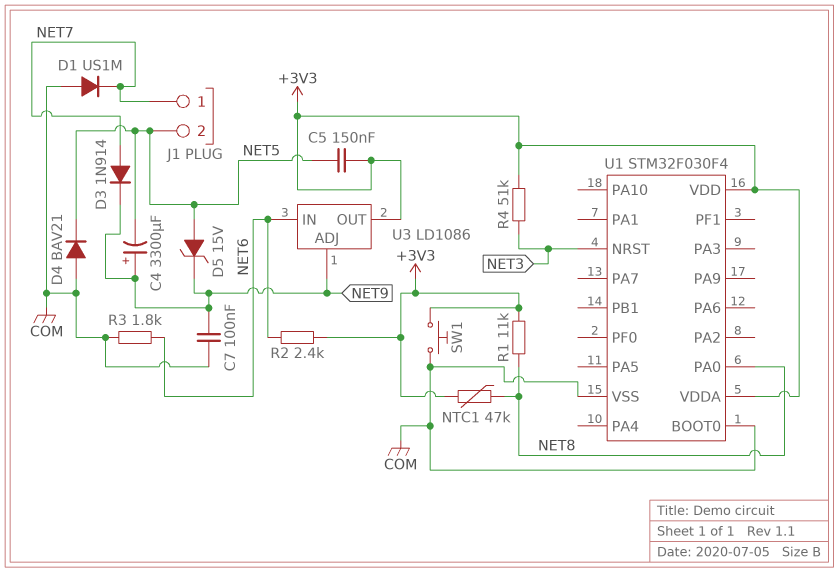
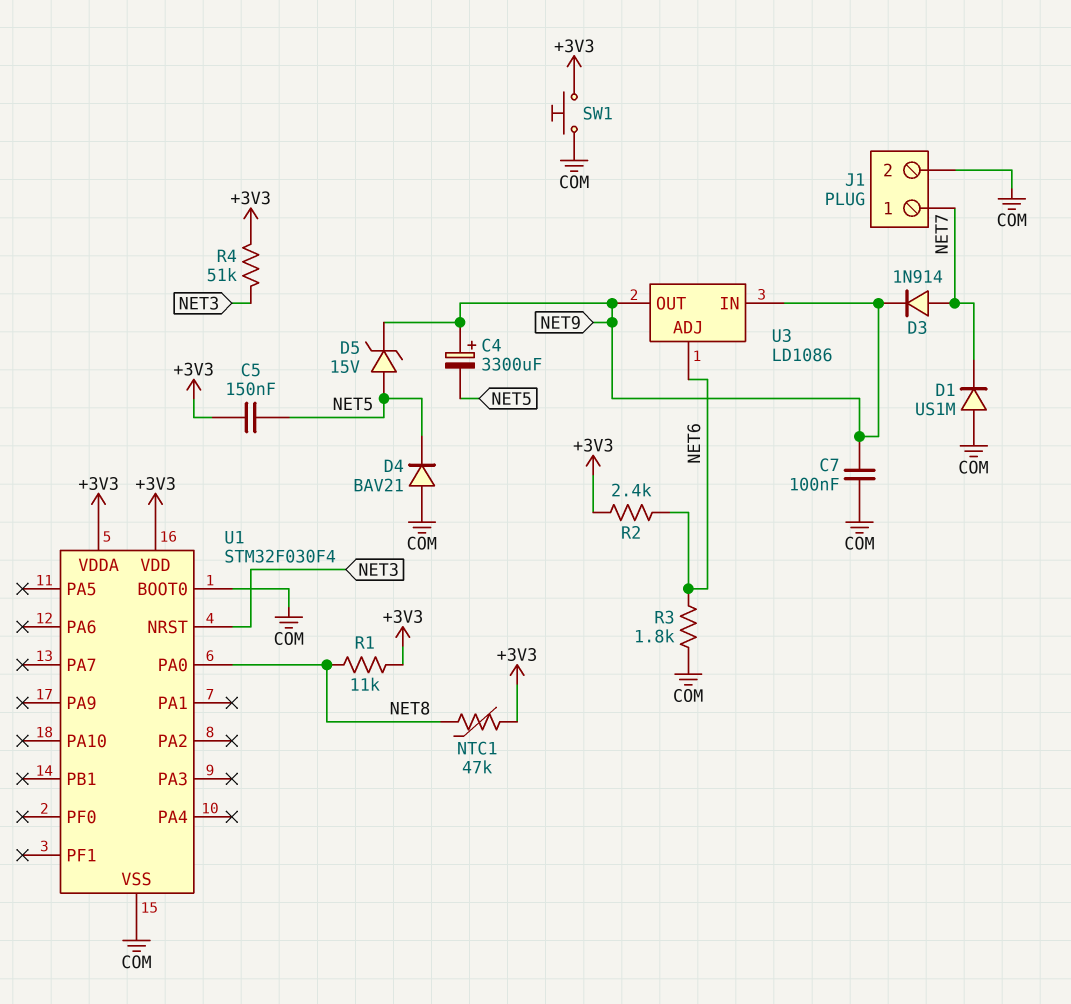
J1 pin 2: NET5 -> COM
U3 pin ADJ: NET9 -> NET6
U3 pin IN: NET6 -> NET9
U3 pin OUT: +3V3 -> NET9

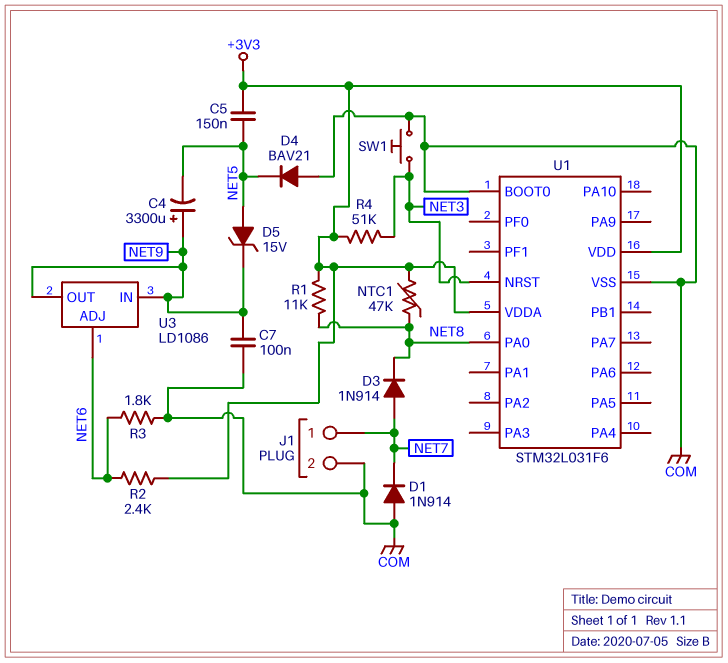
D1: diode US1M (A COM, K NET7) -> diode 1N914 (A COM, K NET7)
D3: diode 1N914 (A NET7, K NET9) -> diode 1N914 (A NET7, K NET8)
SW1: button (+3V3, COM) -> button (COM, NET3)
U1: STM32F030F4 -> STM32L031F6

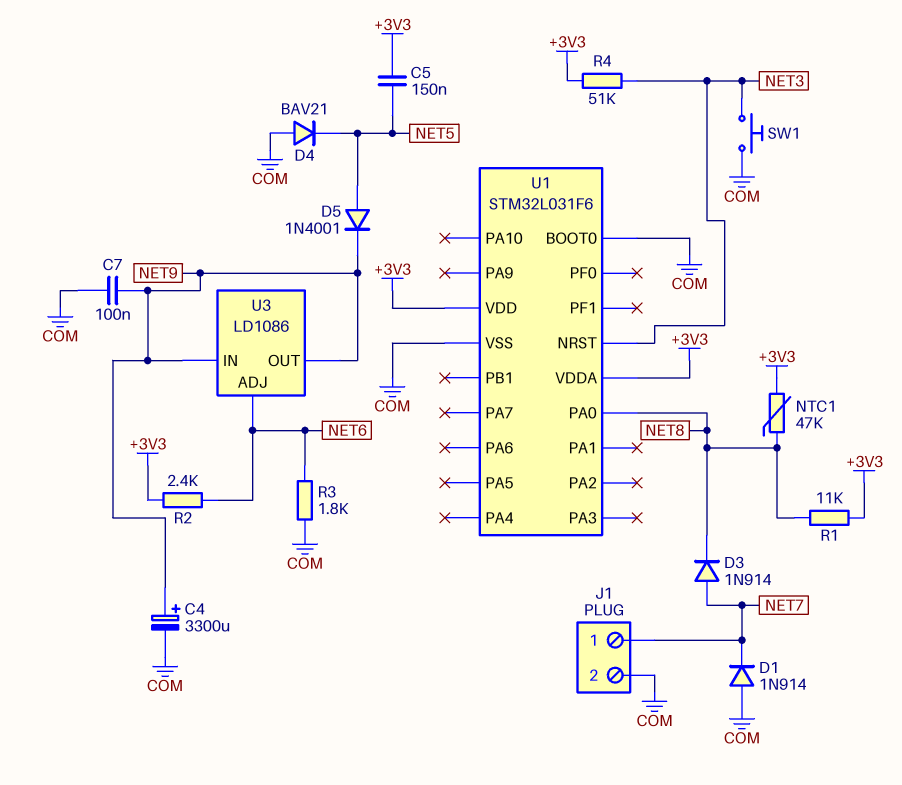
C4: 3300uF (plus NET9, minus NET5) -> 3300uF (plus NET9, minus COM)
D5: zener 15V (A NET5, K NET9) -> diode 1N4001 (A NET5, K NET9)

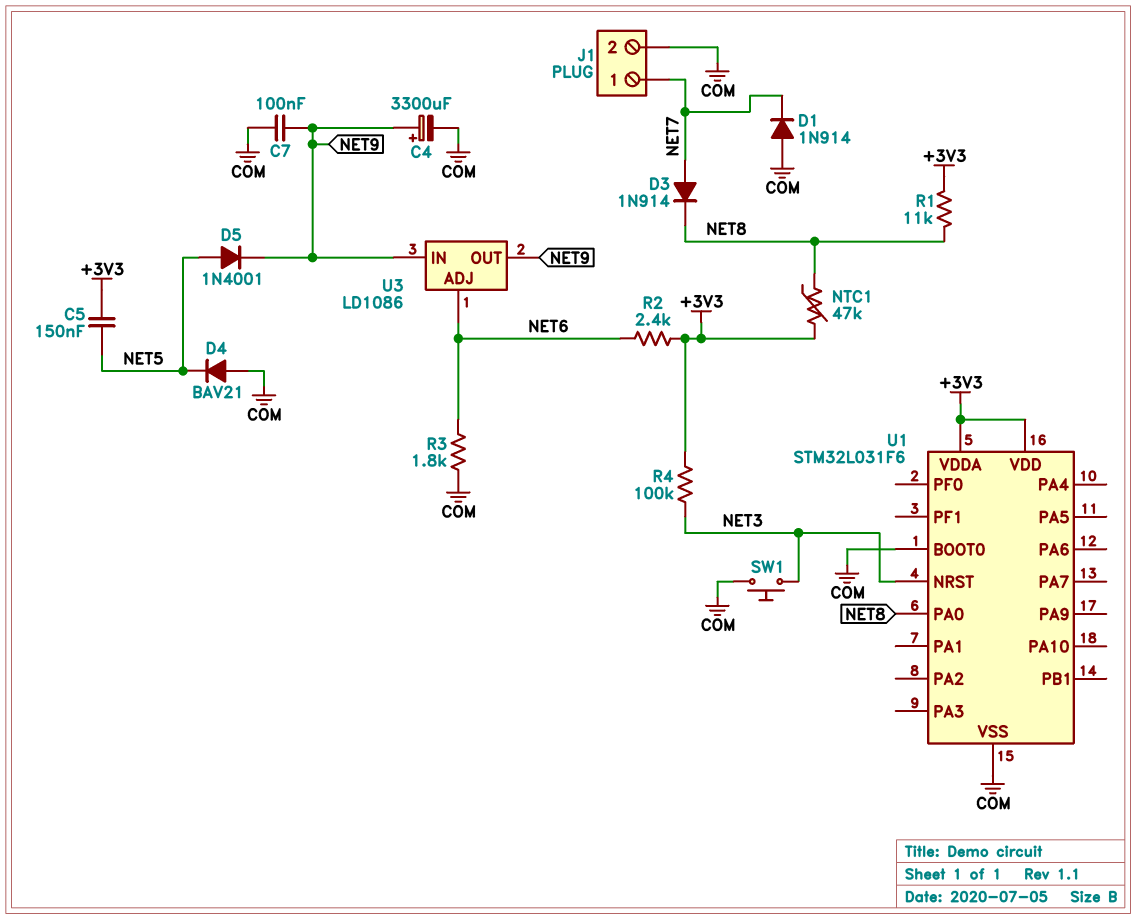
R4: 51k (+3V3, NET3) -> 100k (+3V3, NET3)

